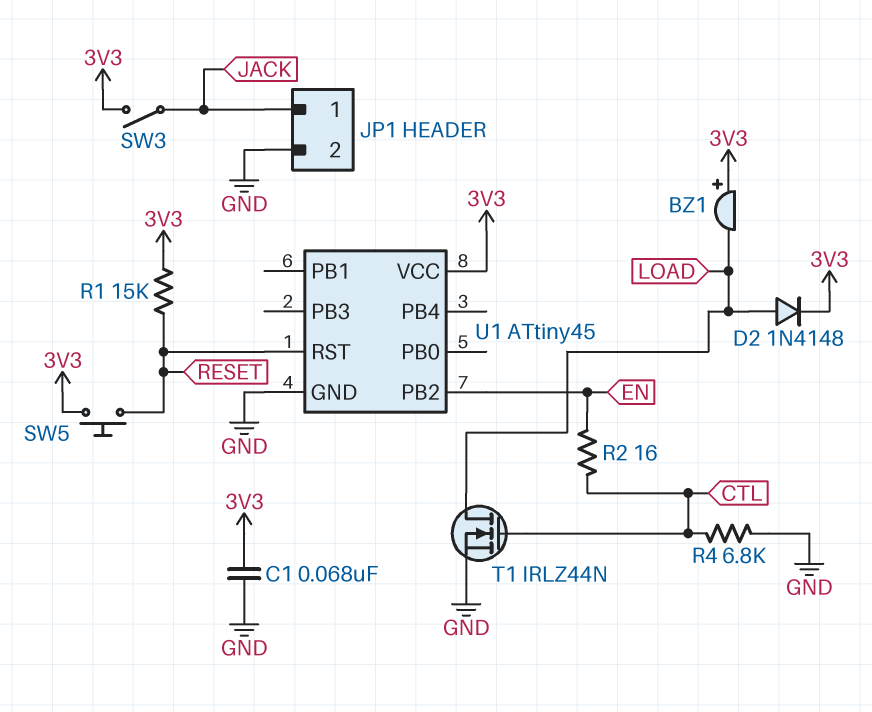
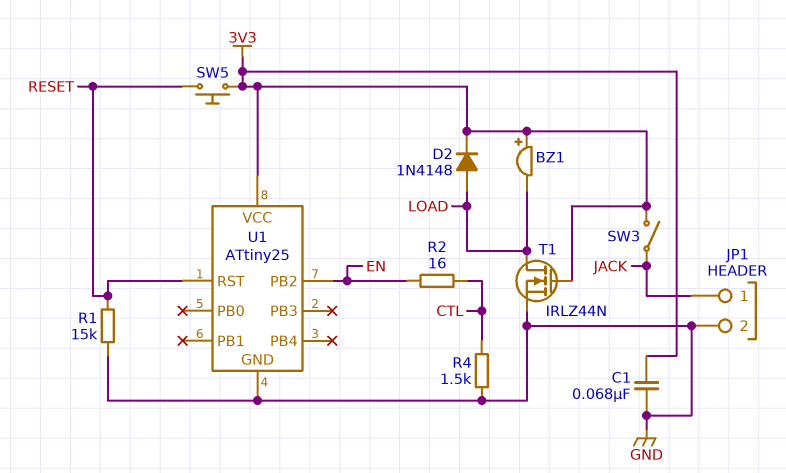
R1: 15k (3V3, RESET) -> 15k (GND, RESET)
R4: 6.8k (CTL, GND) -> 1.5k (CTL, GND)
T1: NMOS IRLZ44N (G CTL, D LOAD, S GND) -> NMOS IRLZ44N (G 3V3, D LOAD, S GND)
U1: ATtiny45 -> ATtiny25

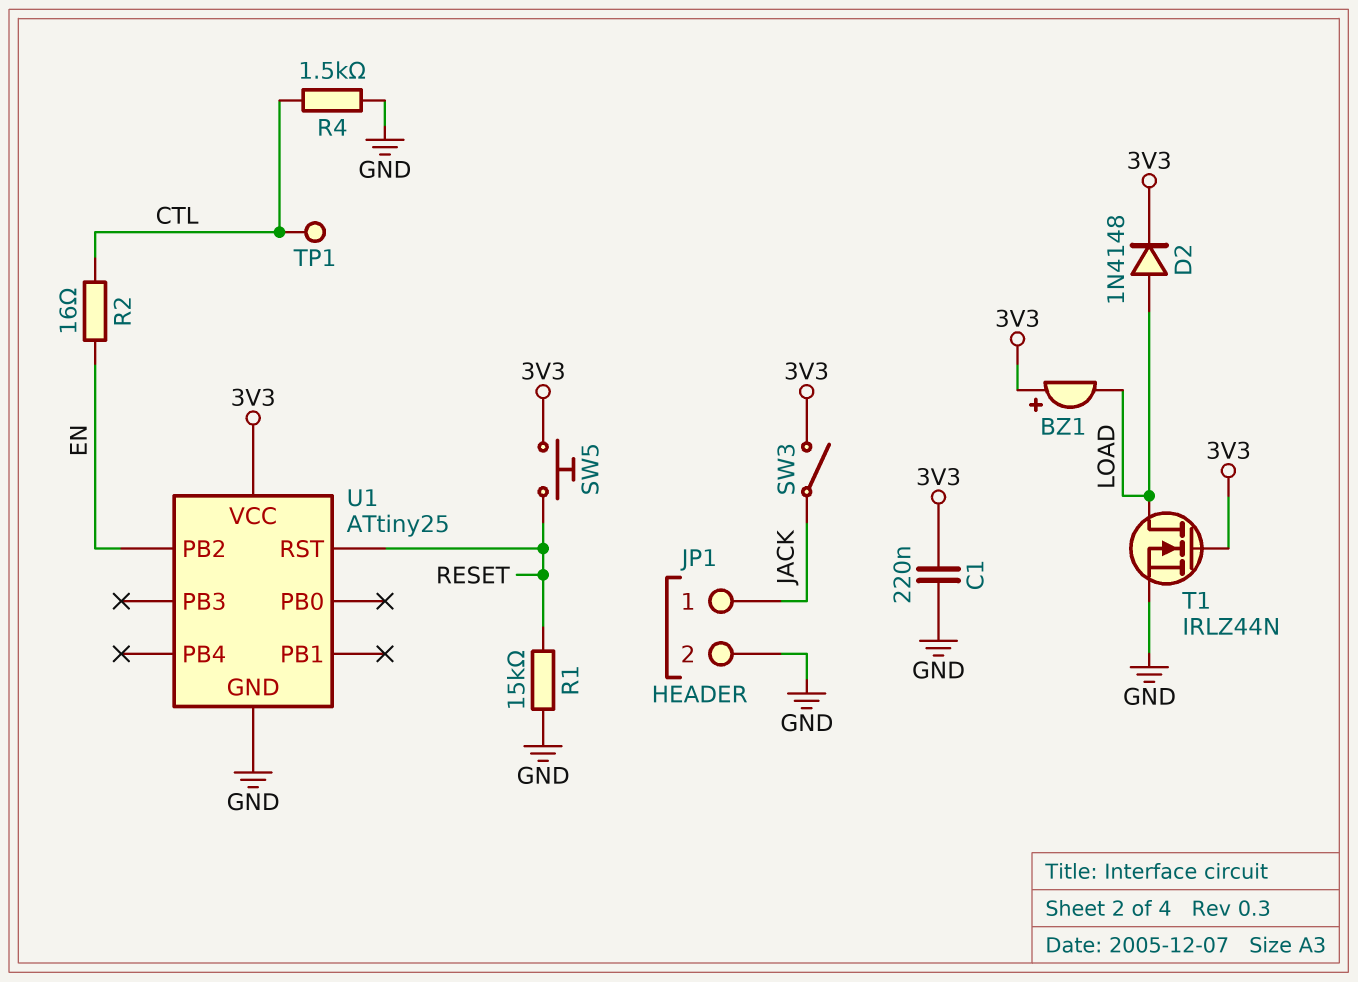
C1: 68nF (3V3, GND) -> 220nF (3V3, GND)
TP1: none -> test point (CTL)

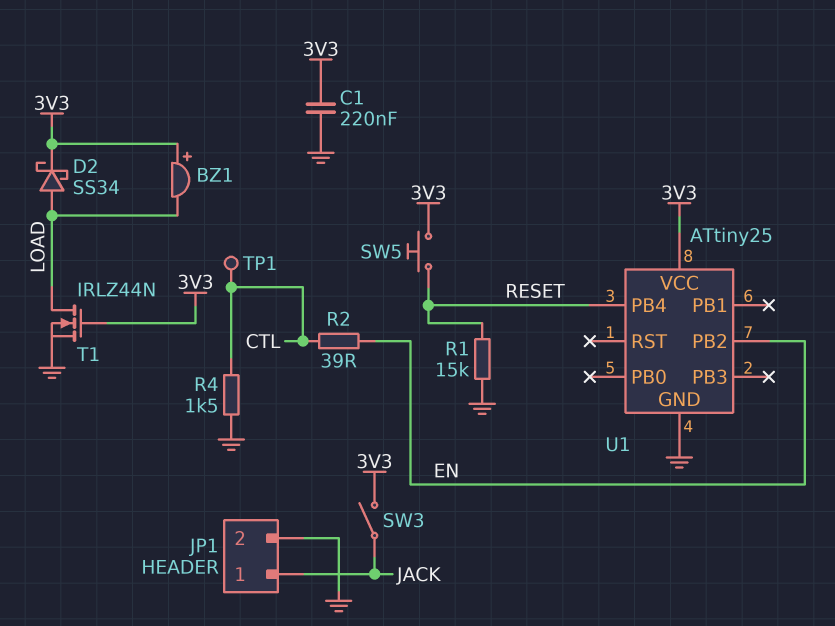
D2: diode 1N4148 (A LOAD, K 3V3) -> schottky SS34 (A LOAD, K 3V3)
R2: 16 (CTL, EN) -> 39 (CTL, EN)
U1 pin PB4: none -> RESET
U1 pin RST: RESET -> none

